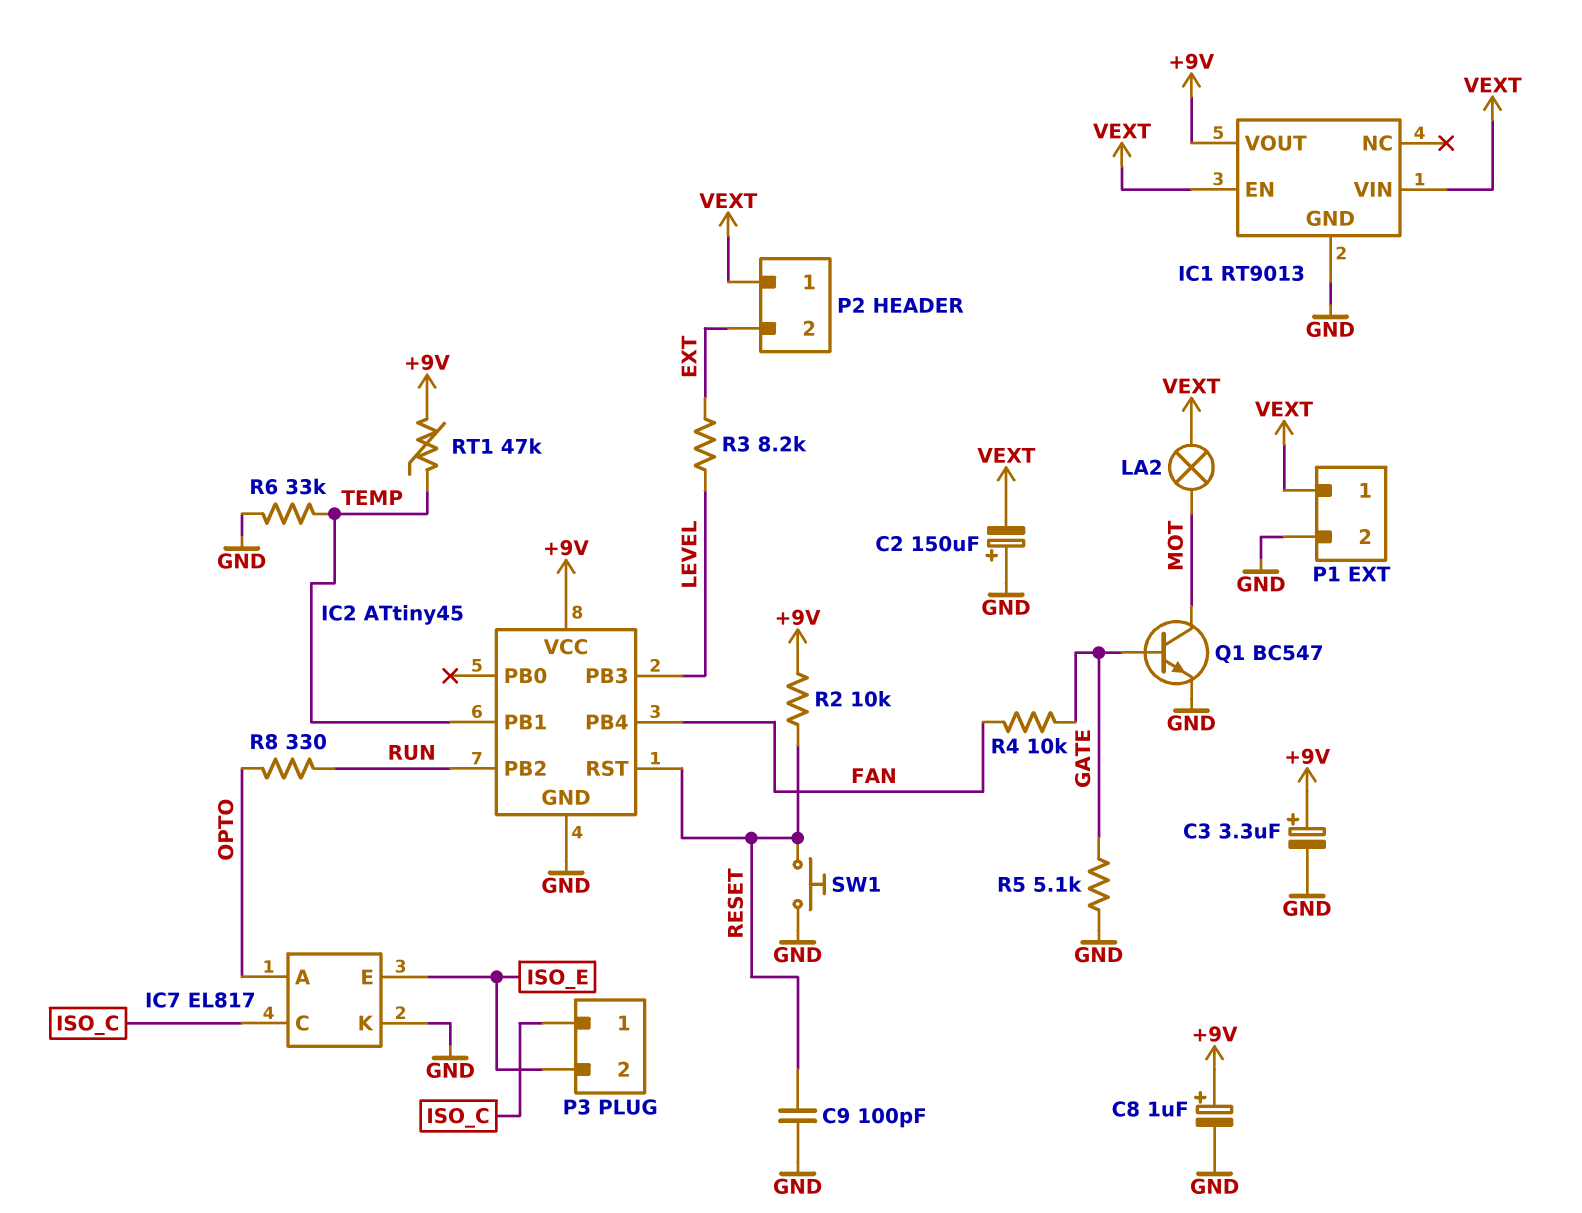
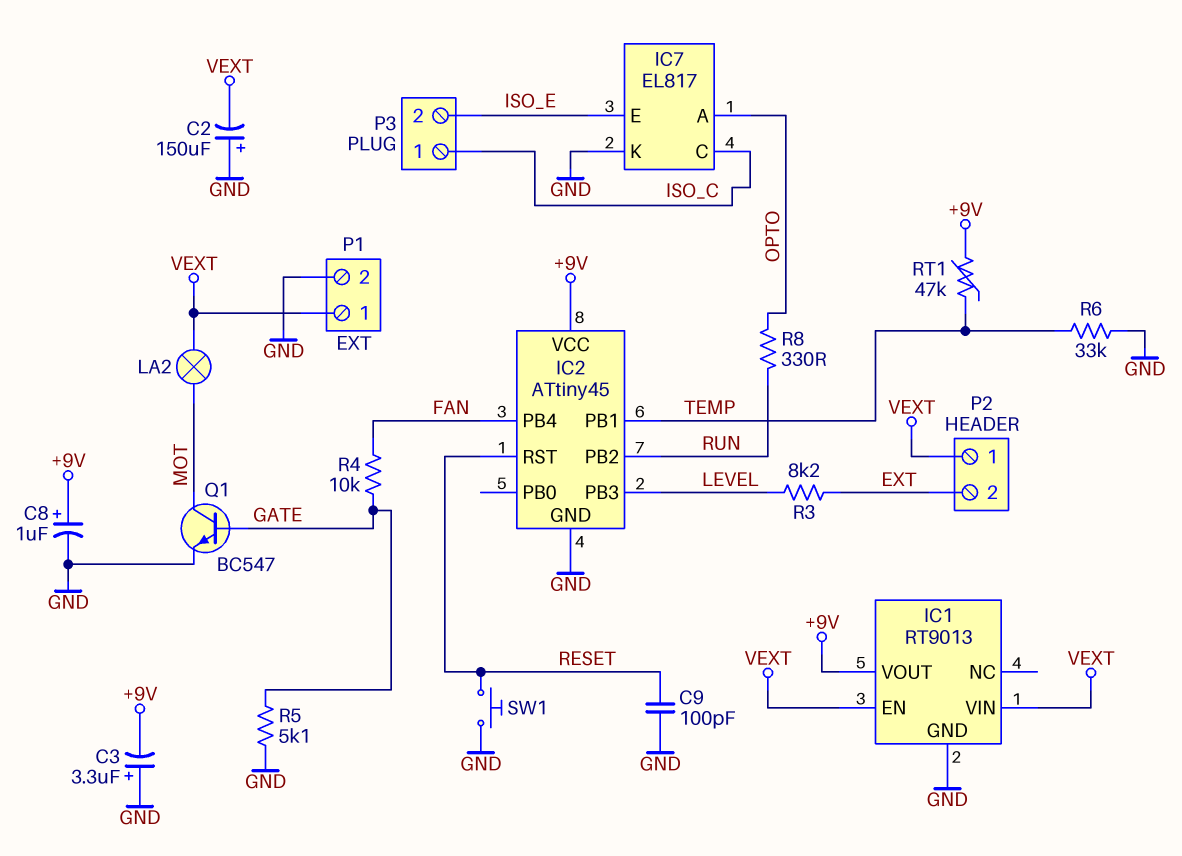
C3: 3.3uF (plus +9V, minus GND) -> 3.3uF (plus GND, minus +9V)
R2: 10k (+9V, RESET) -> none

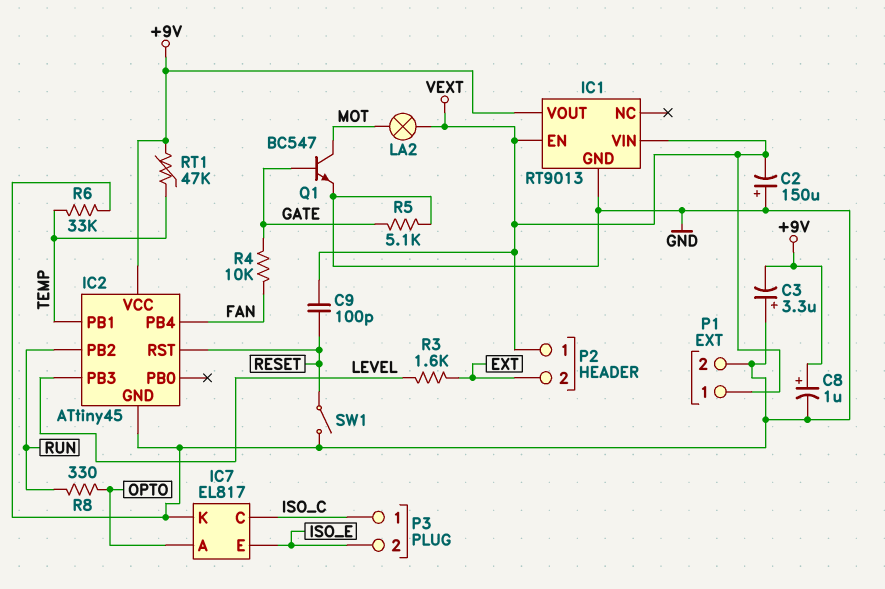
C9: 100pF (GND, RESET) -> 100pF (RESET, VEXT)
R3: 8.2k (EXT, LEVEL) -> 1.6k (EXT, LEVEL)
SW1: button (GND, RESET) -> switch (GND, RESET)

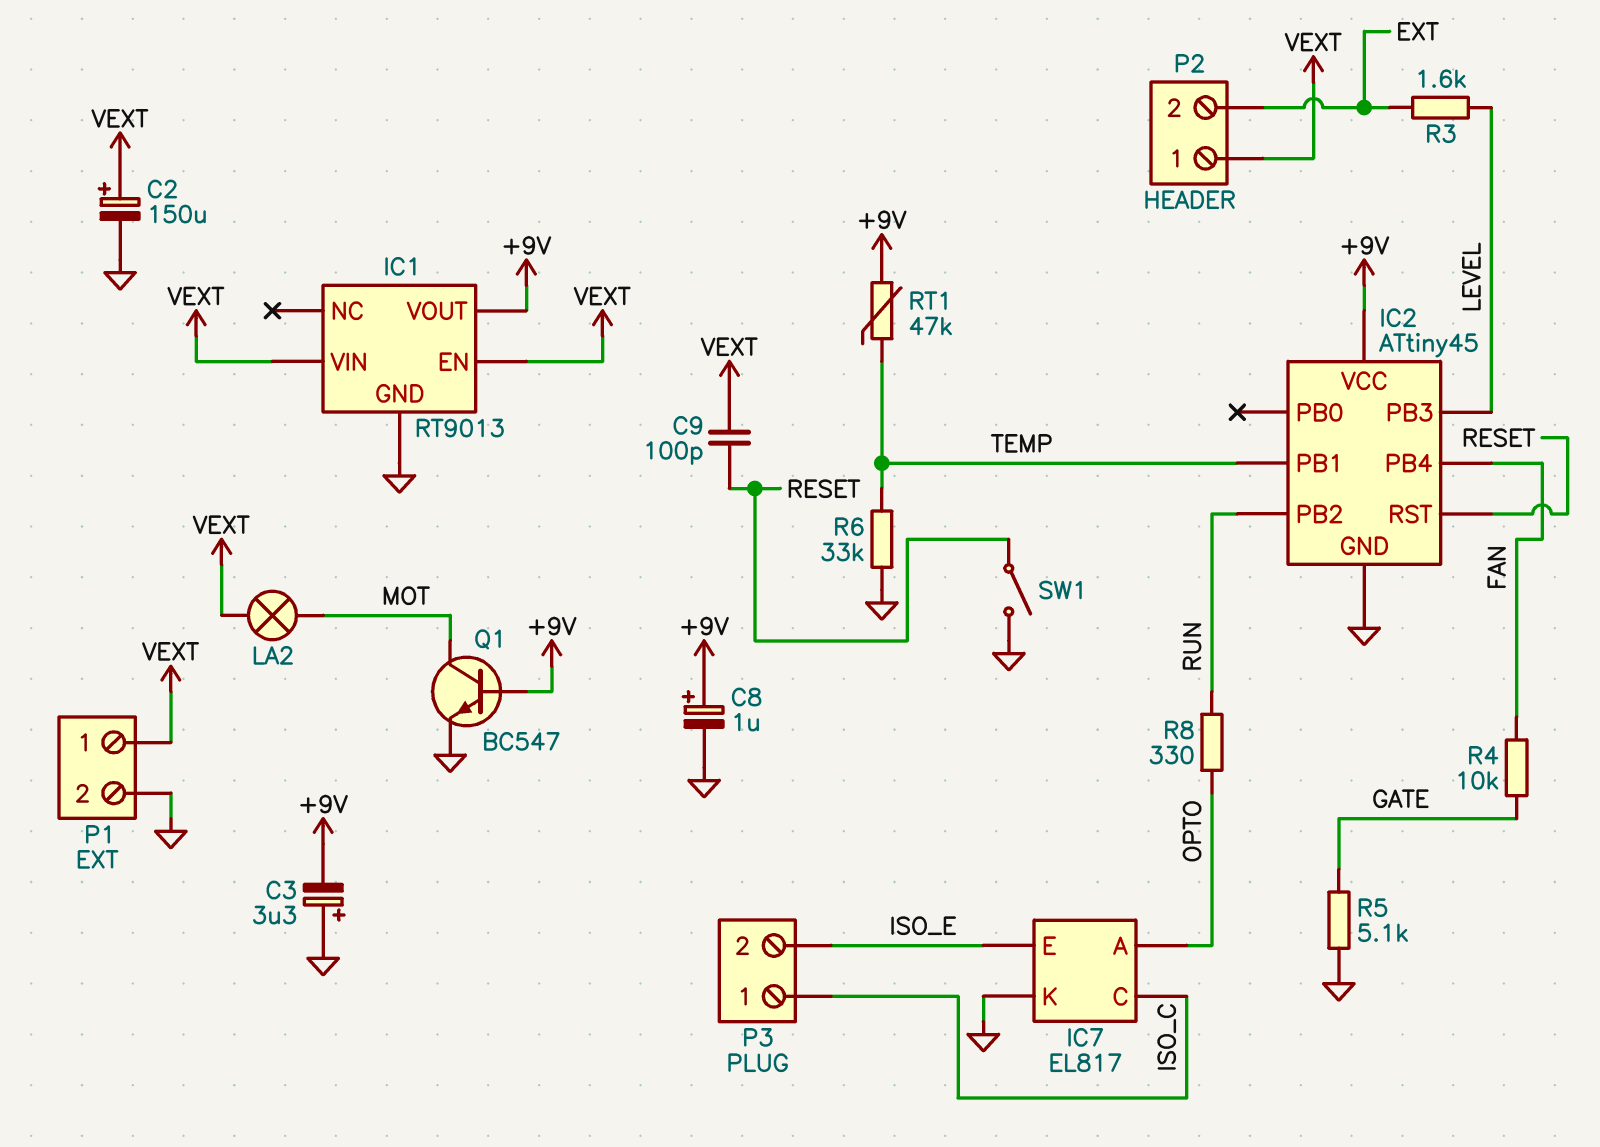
C2: 150uF (plus GND, minus VEXT) -> 150uF (plus VEXT, minus GND)
Q1: NPN BC547 (B GATE, C MOT, E GND) -> NPN BC547 (B +9V, C MOT, E GND)

